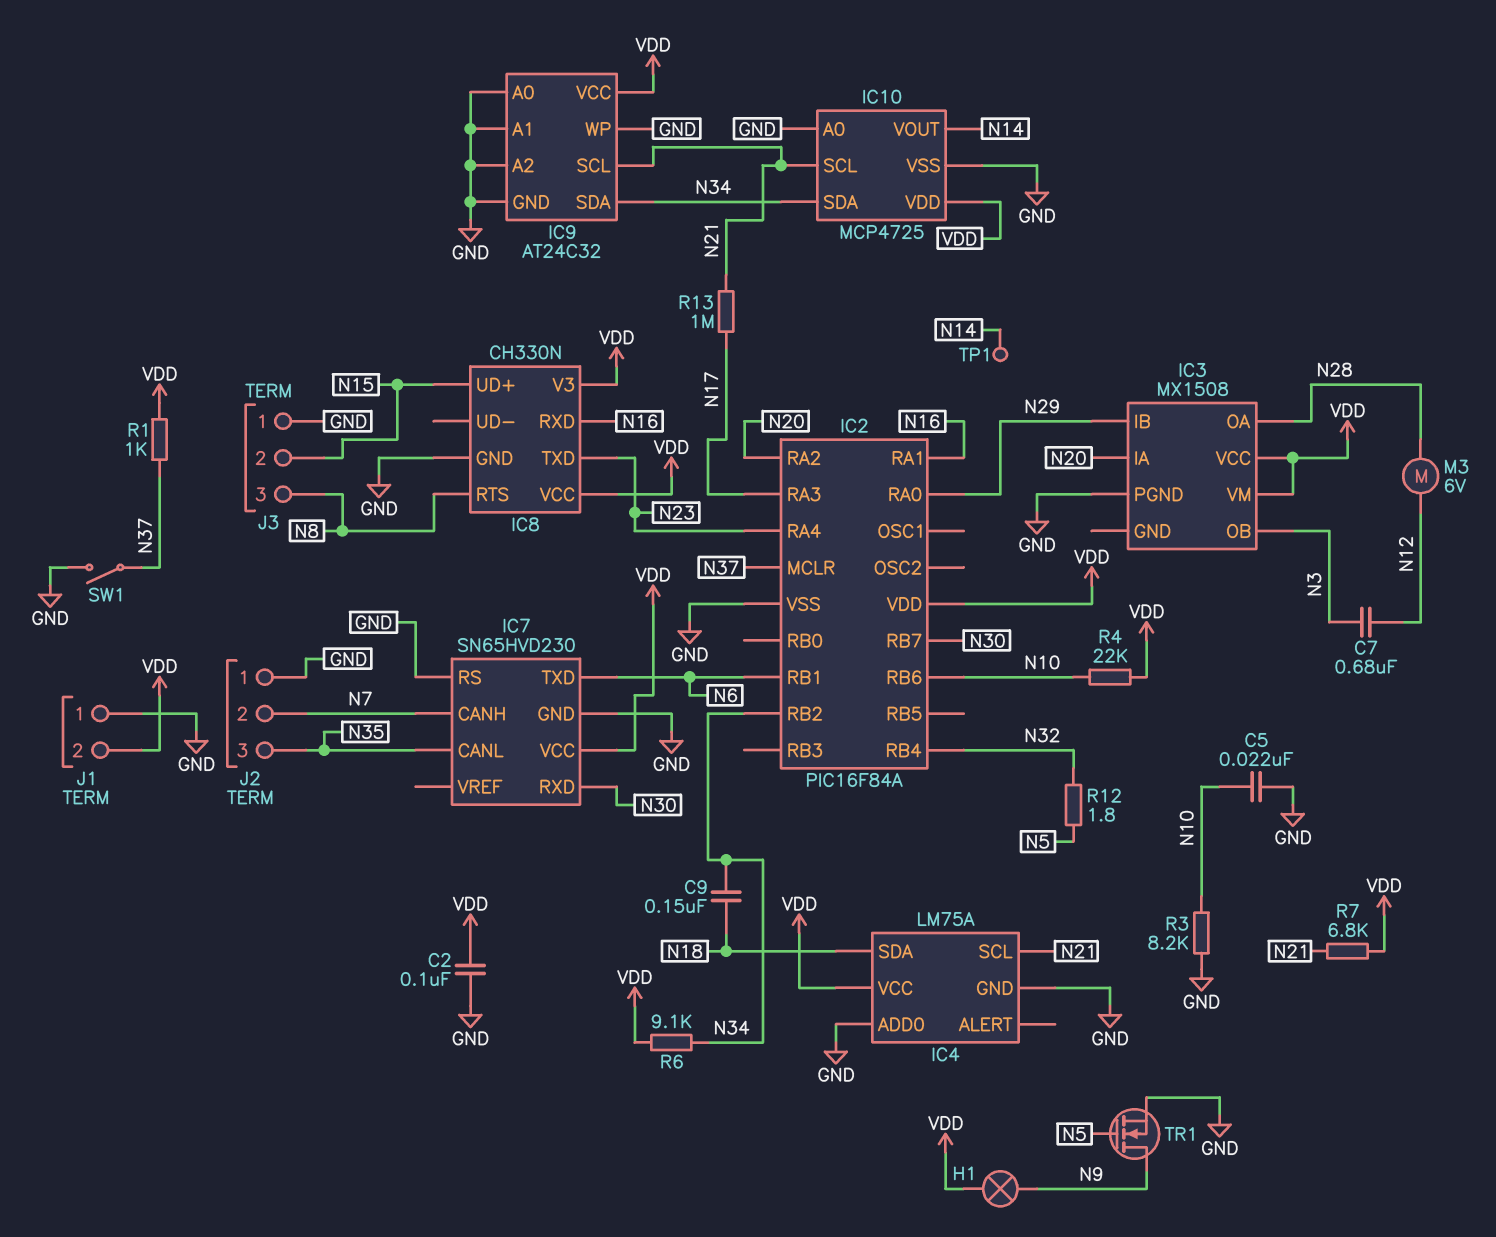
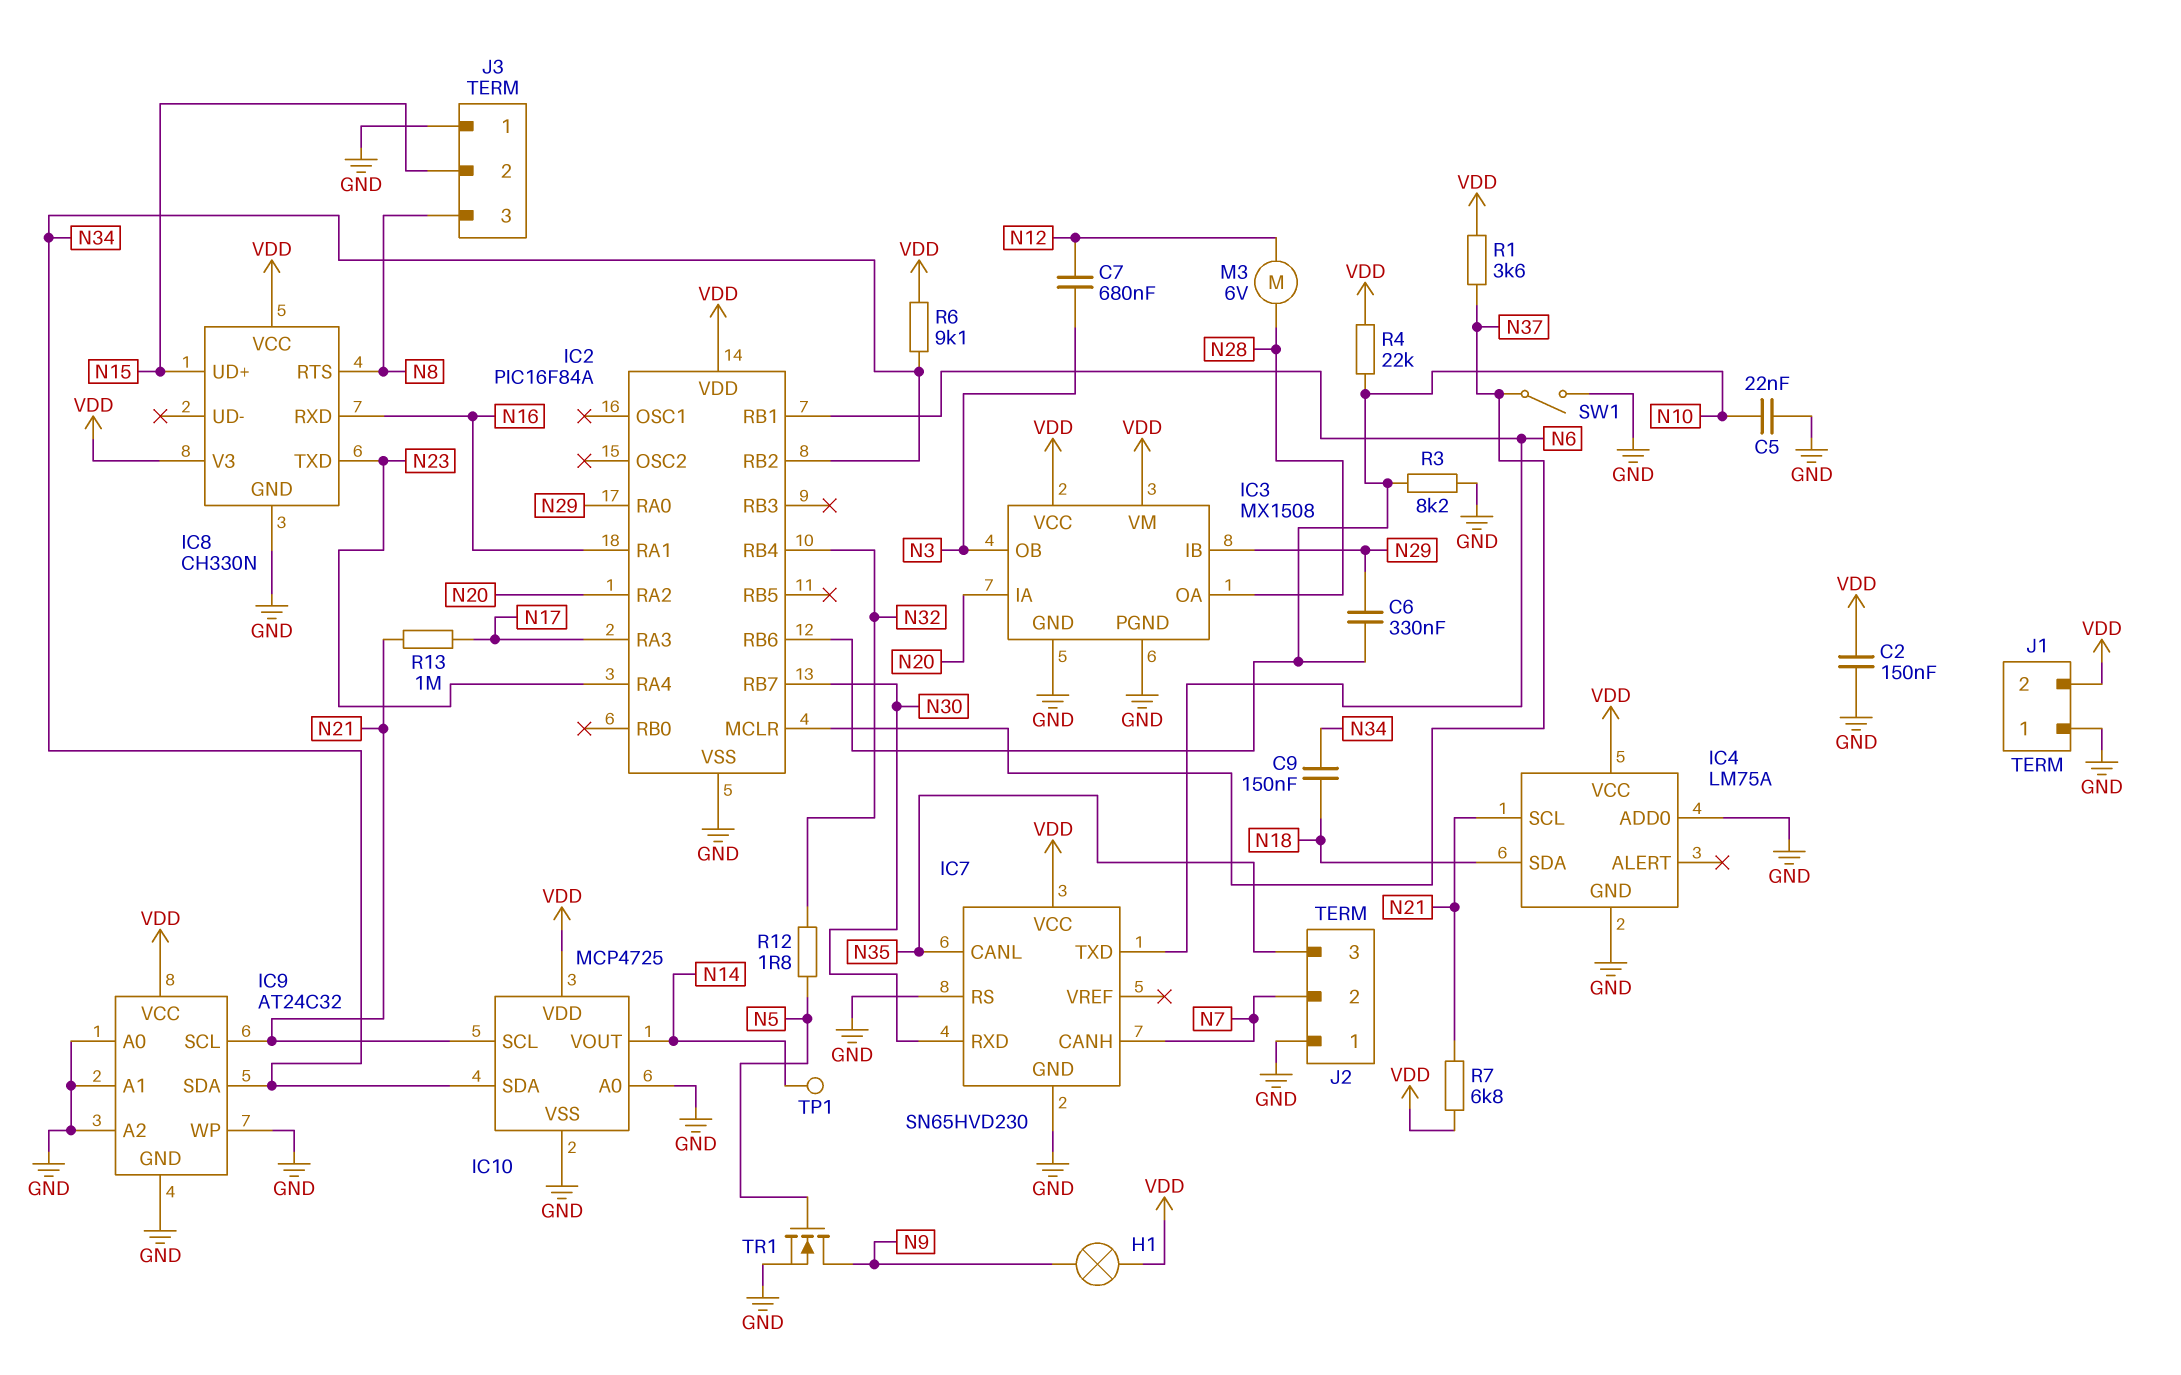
C2: 100nF (GND, VDD) -> 150nF (GND, VDD)
C6: none -> 330nF (N10, N29)
IC3 pin GND: none -> GND
R1: 1k (N37, VDD) -> 3.6k (N37, VDD)

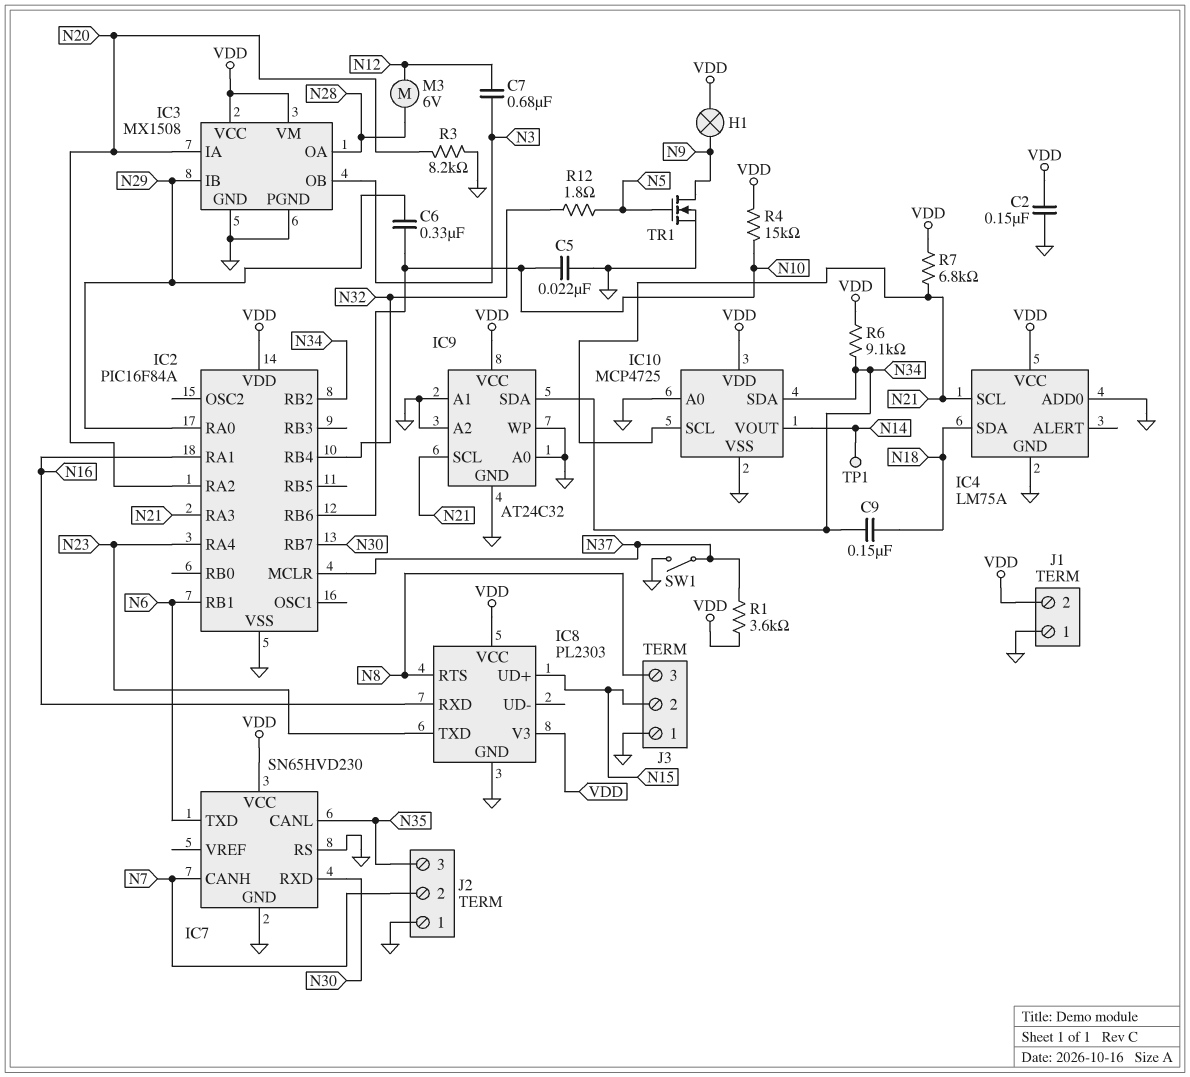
IC2 pin RA3: N17 -> N21
IC8: CH330N -> PL2303
R3: 8.2k (GND, N10) -> 8.2k (GND, N20)
R4: 22k (N10, VDD) -> 15k (N10, VDD)
R13: 1M (N17, N21) -> none

